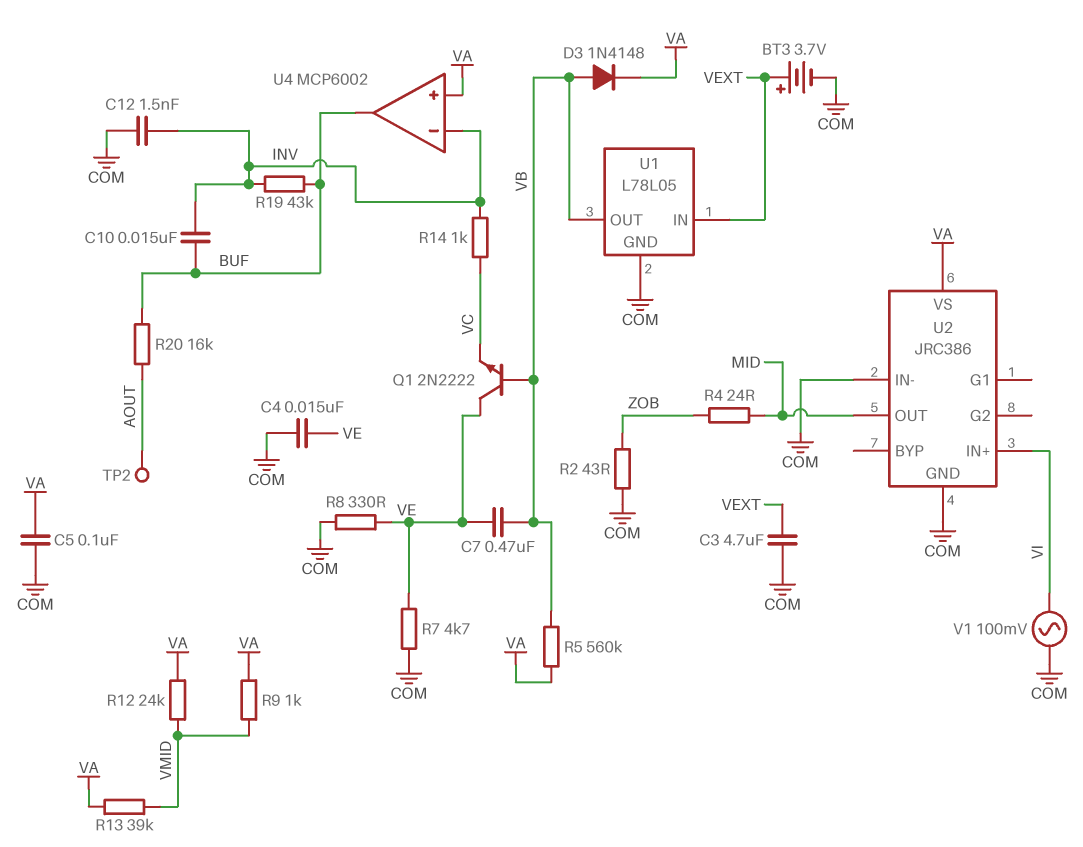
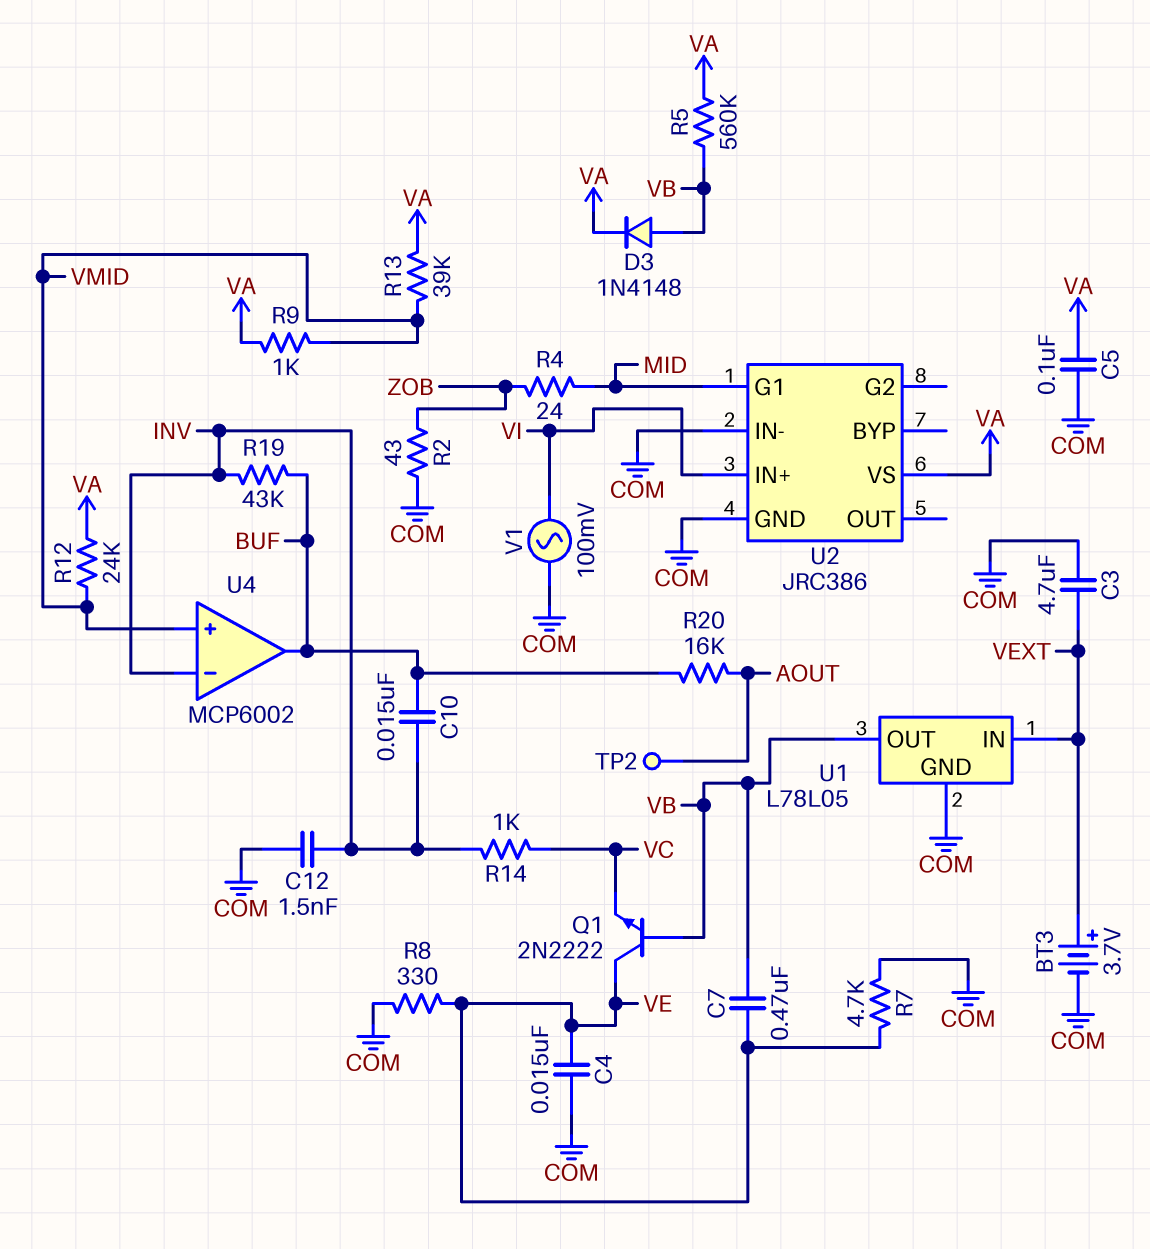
U2 pin G1: none -> MID
U2 pin OUT: MID -> none
U4 pin in+: VA -> VMID

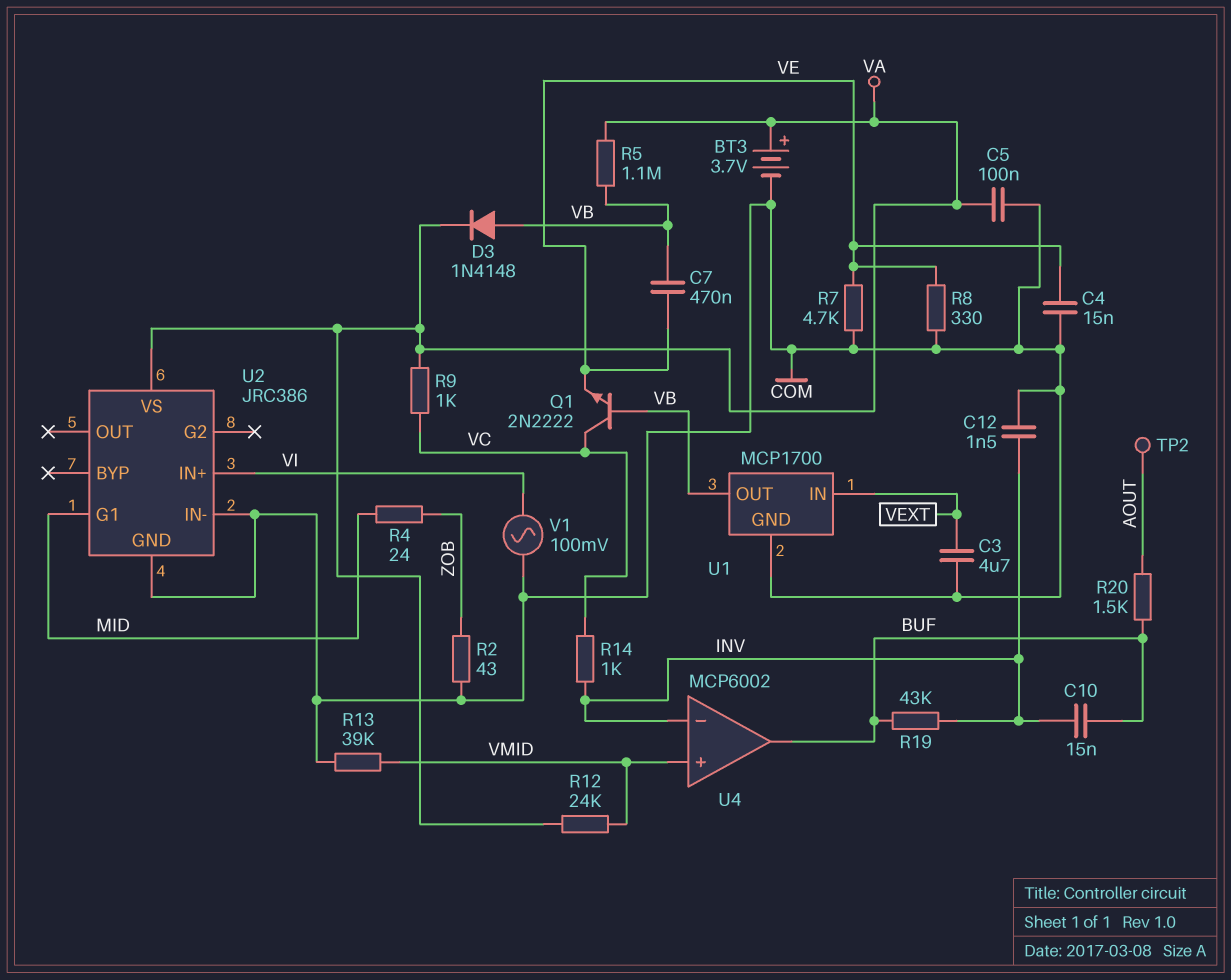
BT3: 3.7V (plus VEXT, minus COM) -> 3.7V (plus VA, minus COM)
Q1: NPN 2N2222 (B VB, C VE, E VC) -> NPN 2N2222 (B VB, C VC, E VE)
R5: 560k (VA, VB) -> 1.1M (VA, VB)
R9: 1k (VA, VMID) -> 1k (VA, VC)
R13: 39k (VA, VMID) -> 39k (COM, VMID)
R20: 16k (AOUT, BUF) -> 1.5k (AOUT, BUF)
U1: L78L05 -> MCP1700

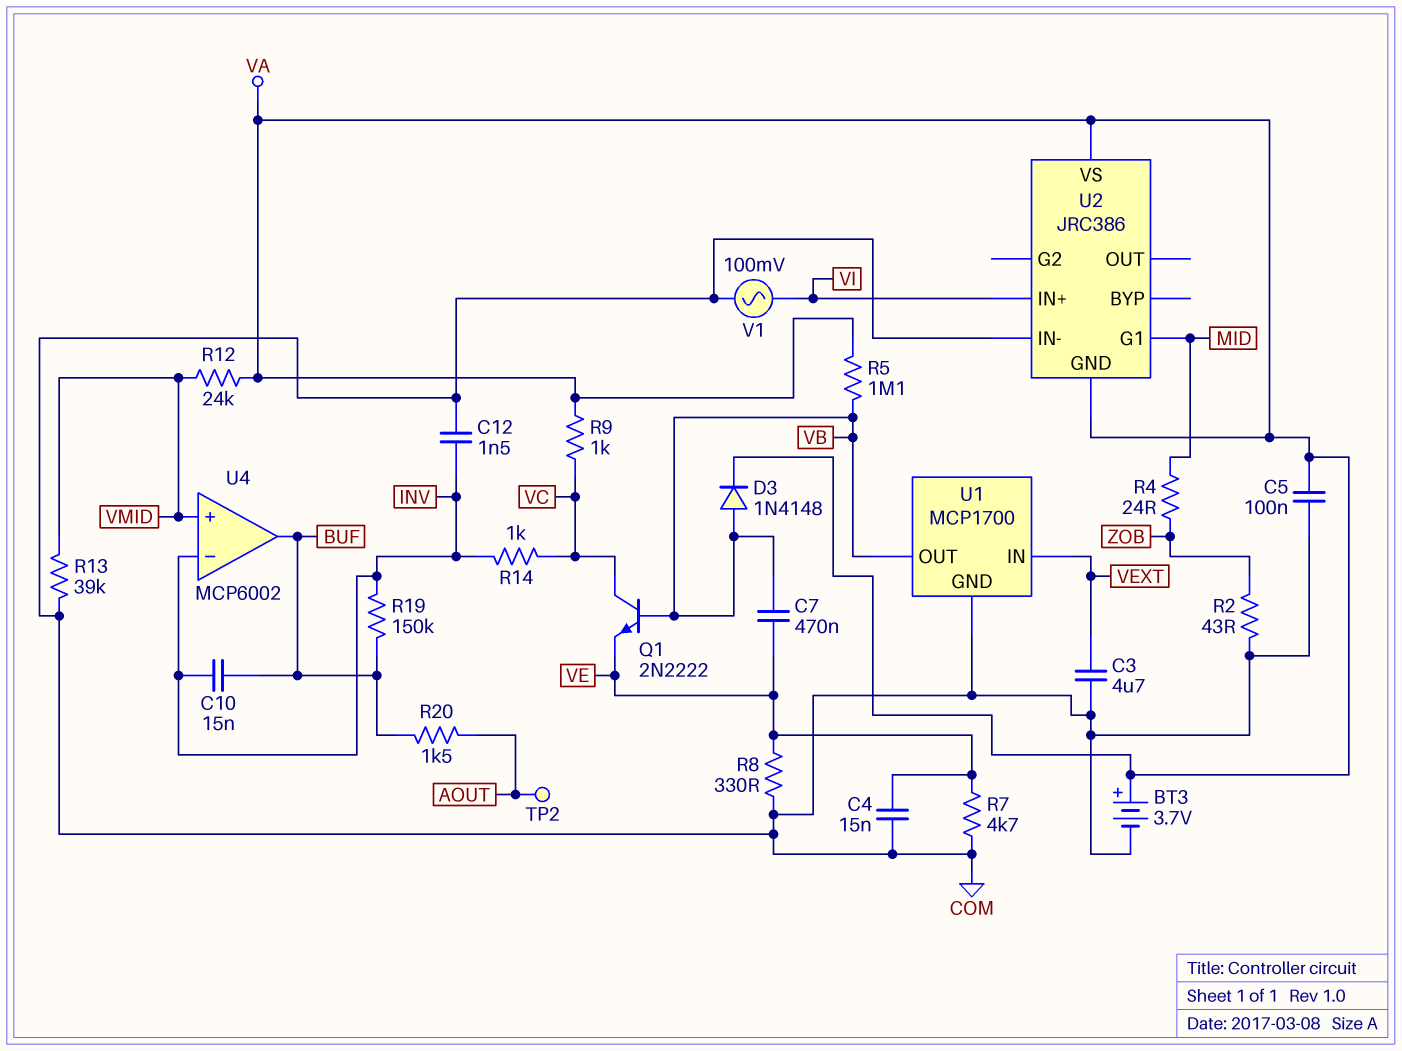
R19: 43k (BUF, INV) -> 150k (BUF, INV)
U2 pin GND: COM -> VA

